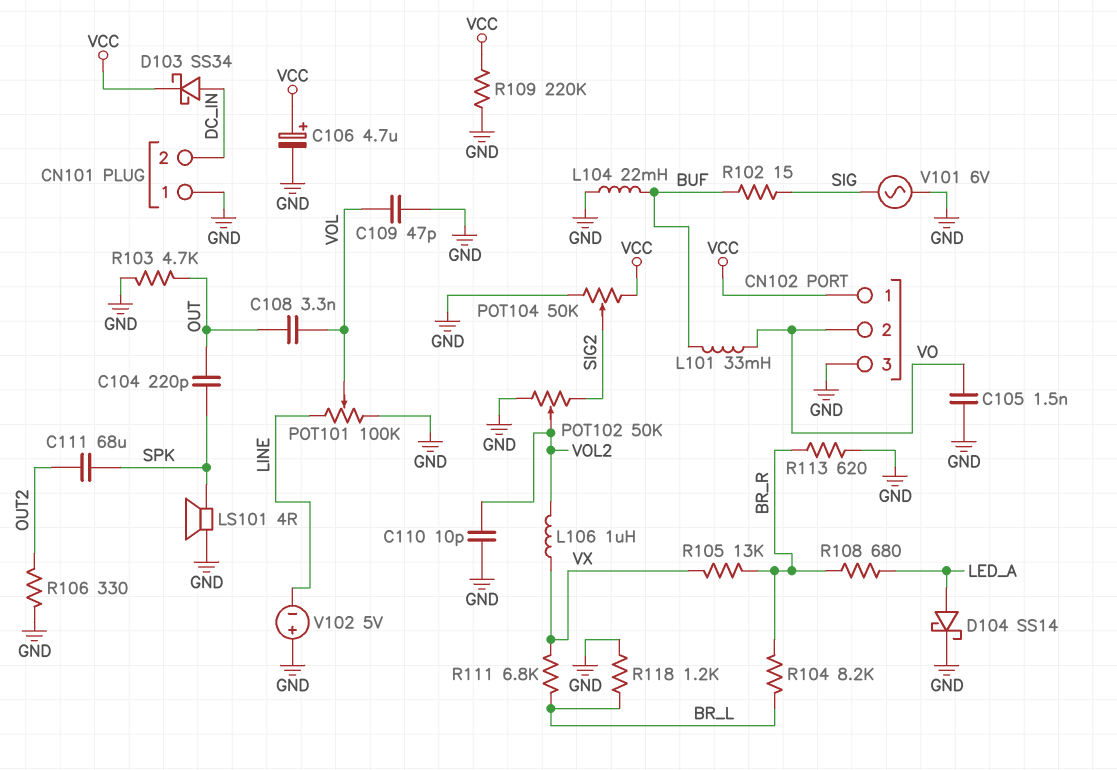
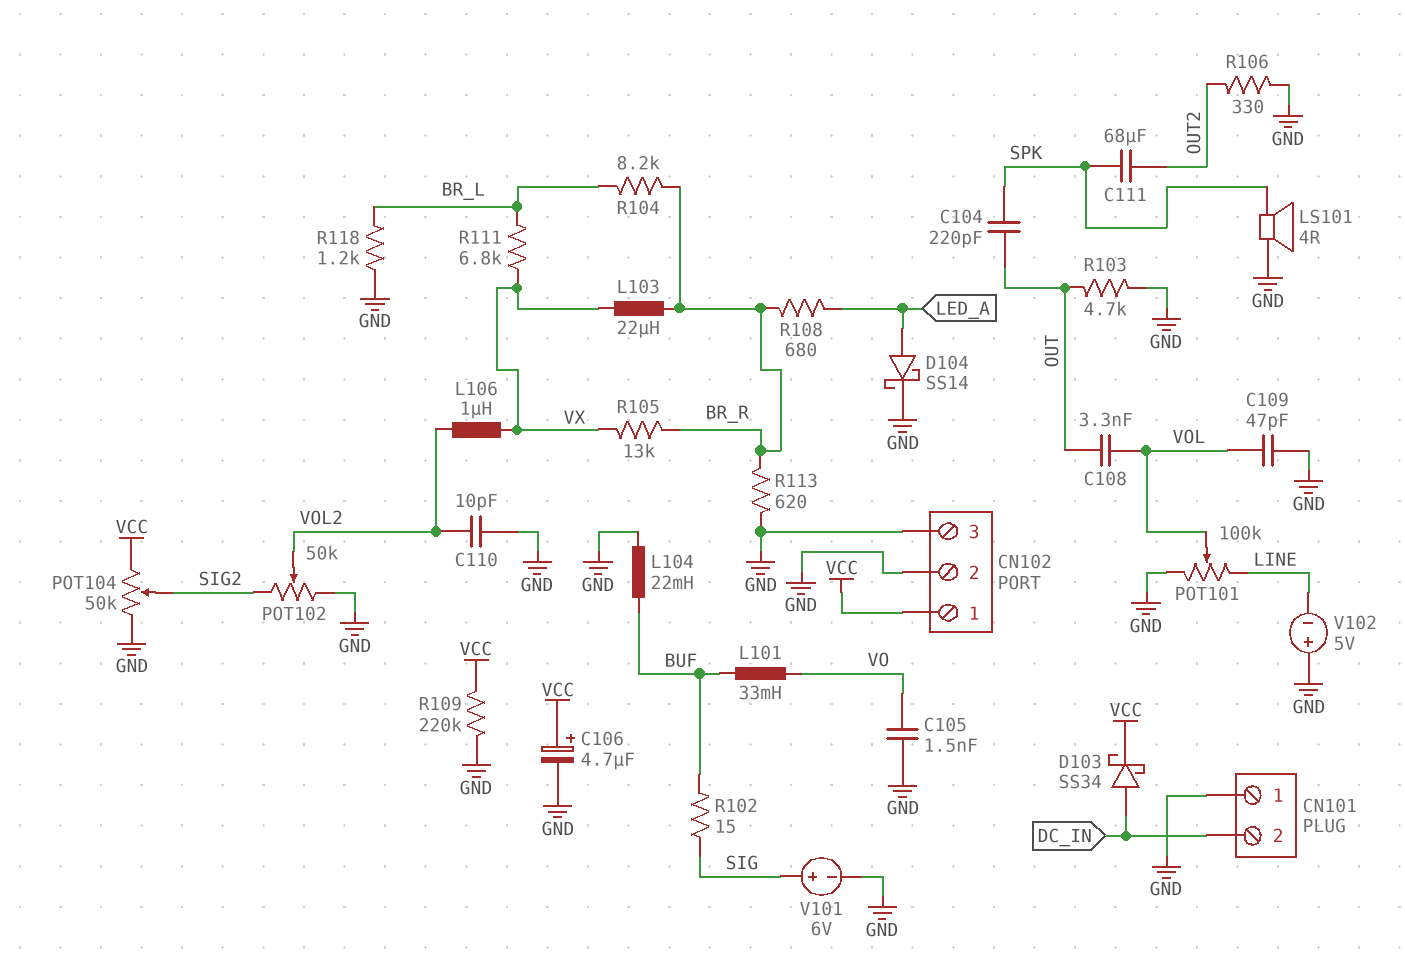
CN102 pin 2: VO -> GND
L103: none -> 22uH (BR_R, VX)
V101: AC 6V (GND, SIG) -> 6V (plus SIG, minus GND)

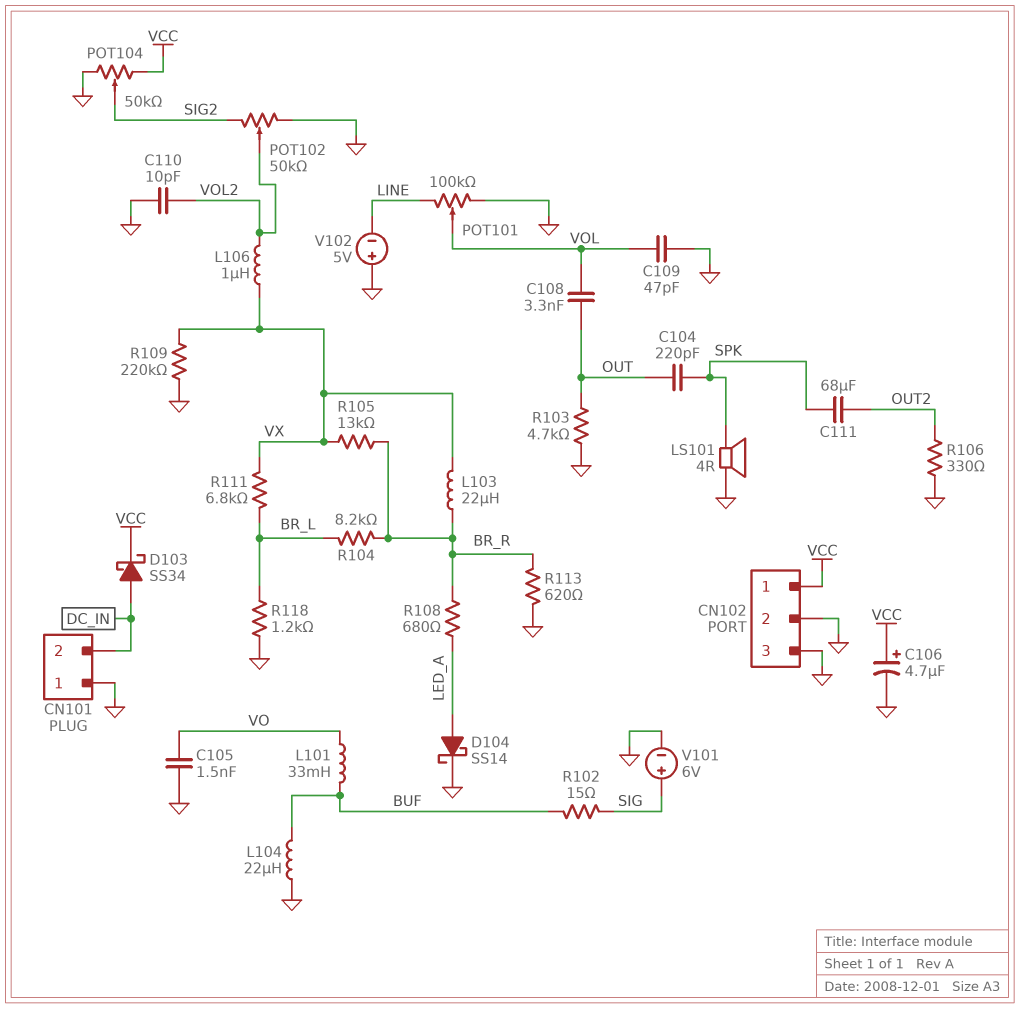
L104: 22mH (BUF, GND) -> 22uH (BUF, GND)
R109: 220k (GND, VCC) -> 220k (GND, VX)

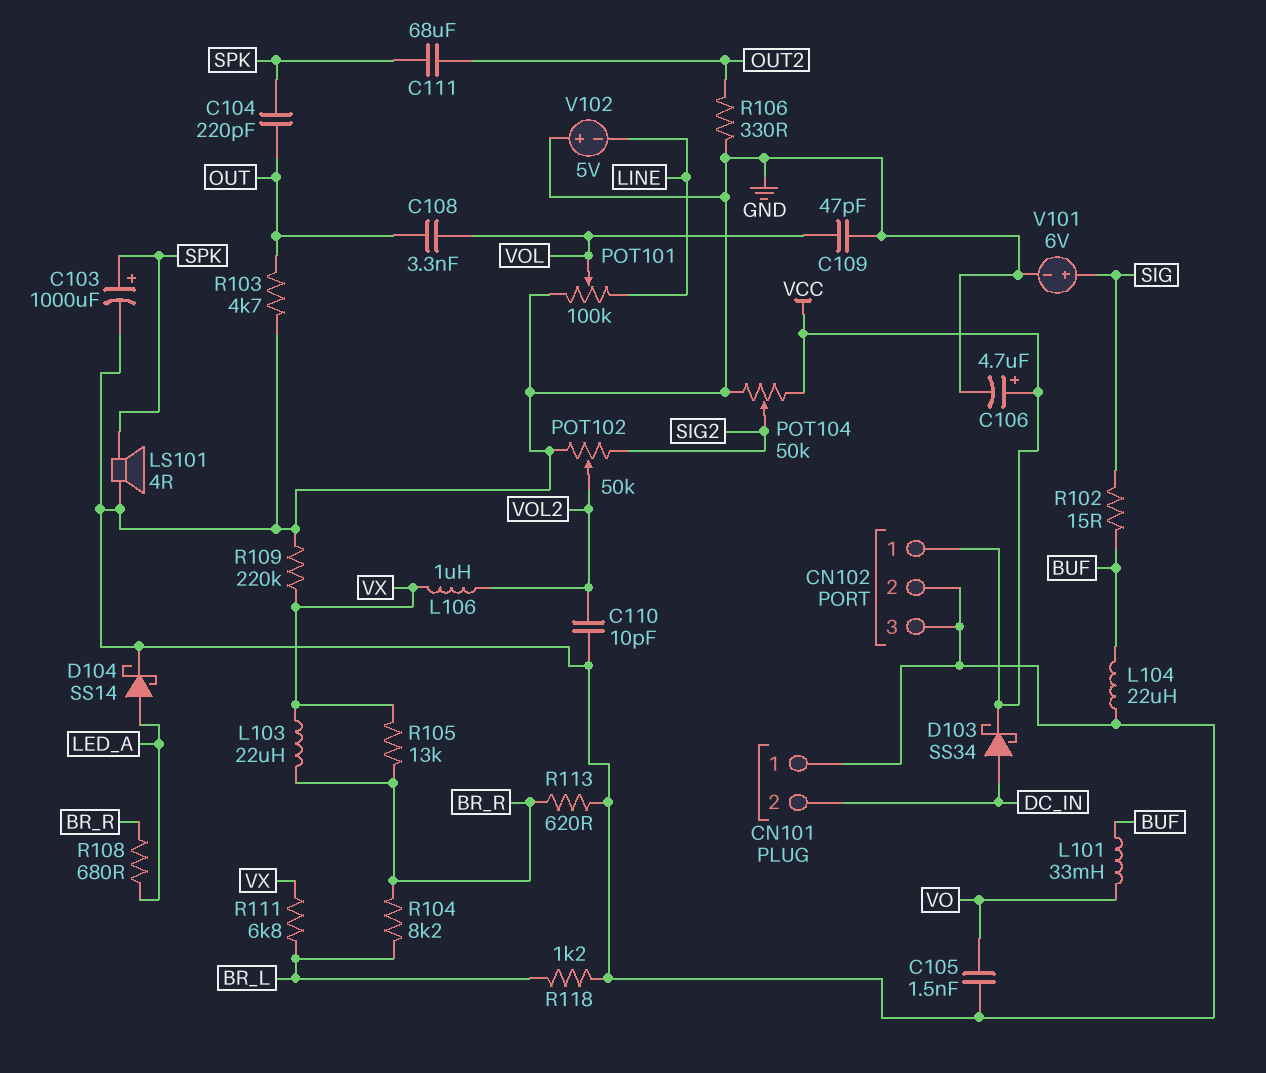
C103: none -> 1000uF (plus SPK, minus GND)

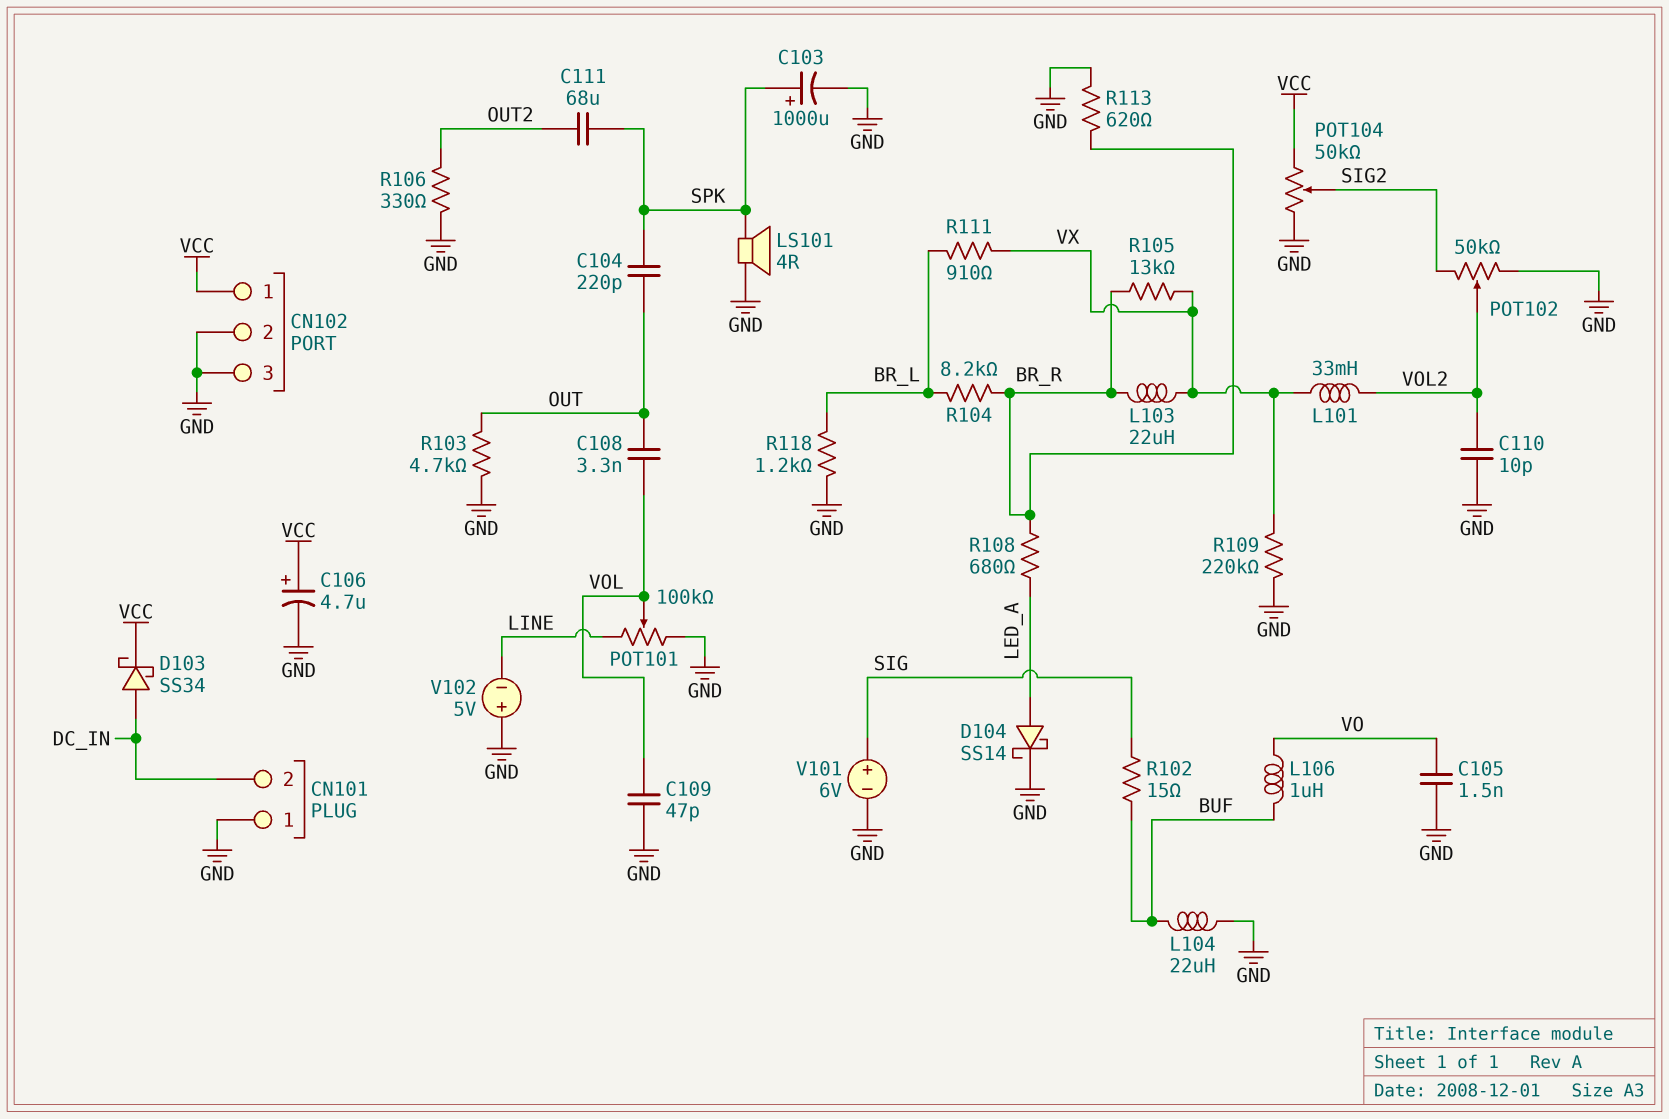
L101: 33mH (BUF, VO) -> 33mH (VOL2, VX)
L106: 1uH (VOL2, VX) -> 1uH (BUF, VO)
R111: 6.8k (BR_L, VX) -> 910 (BR_L, VX)

